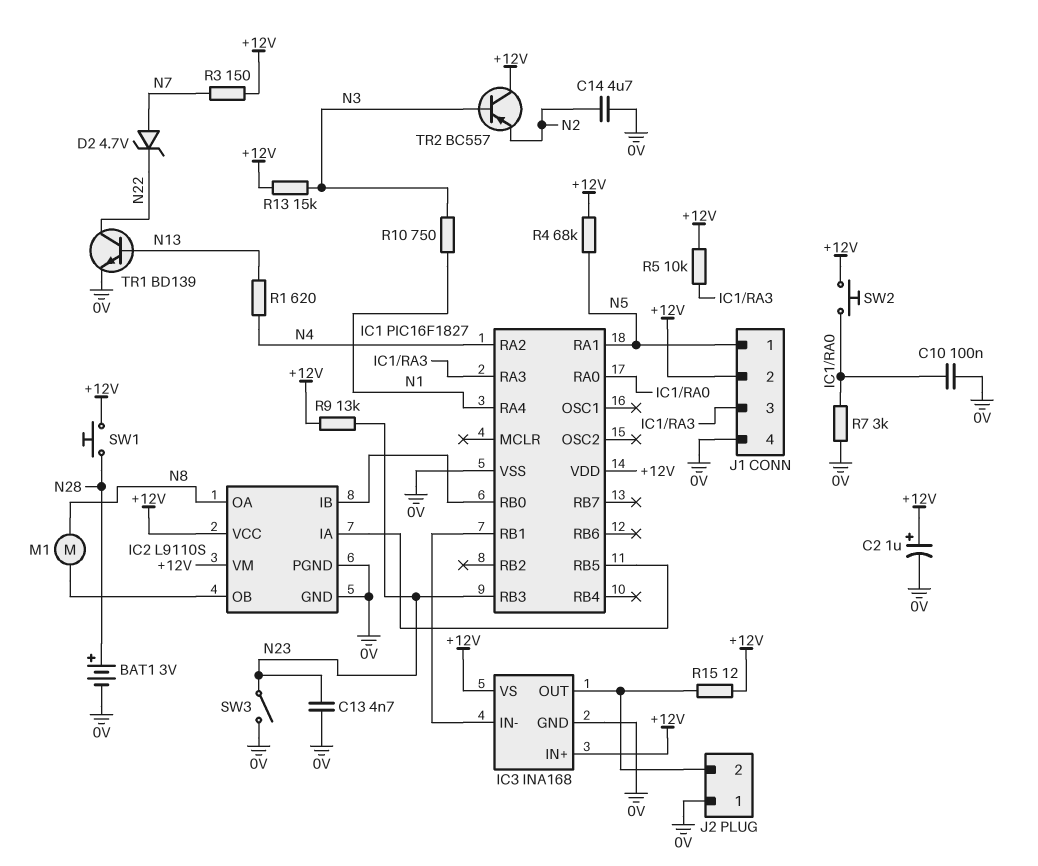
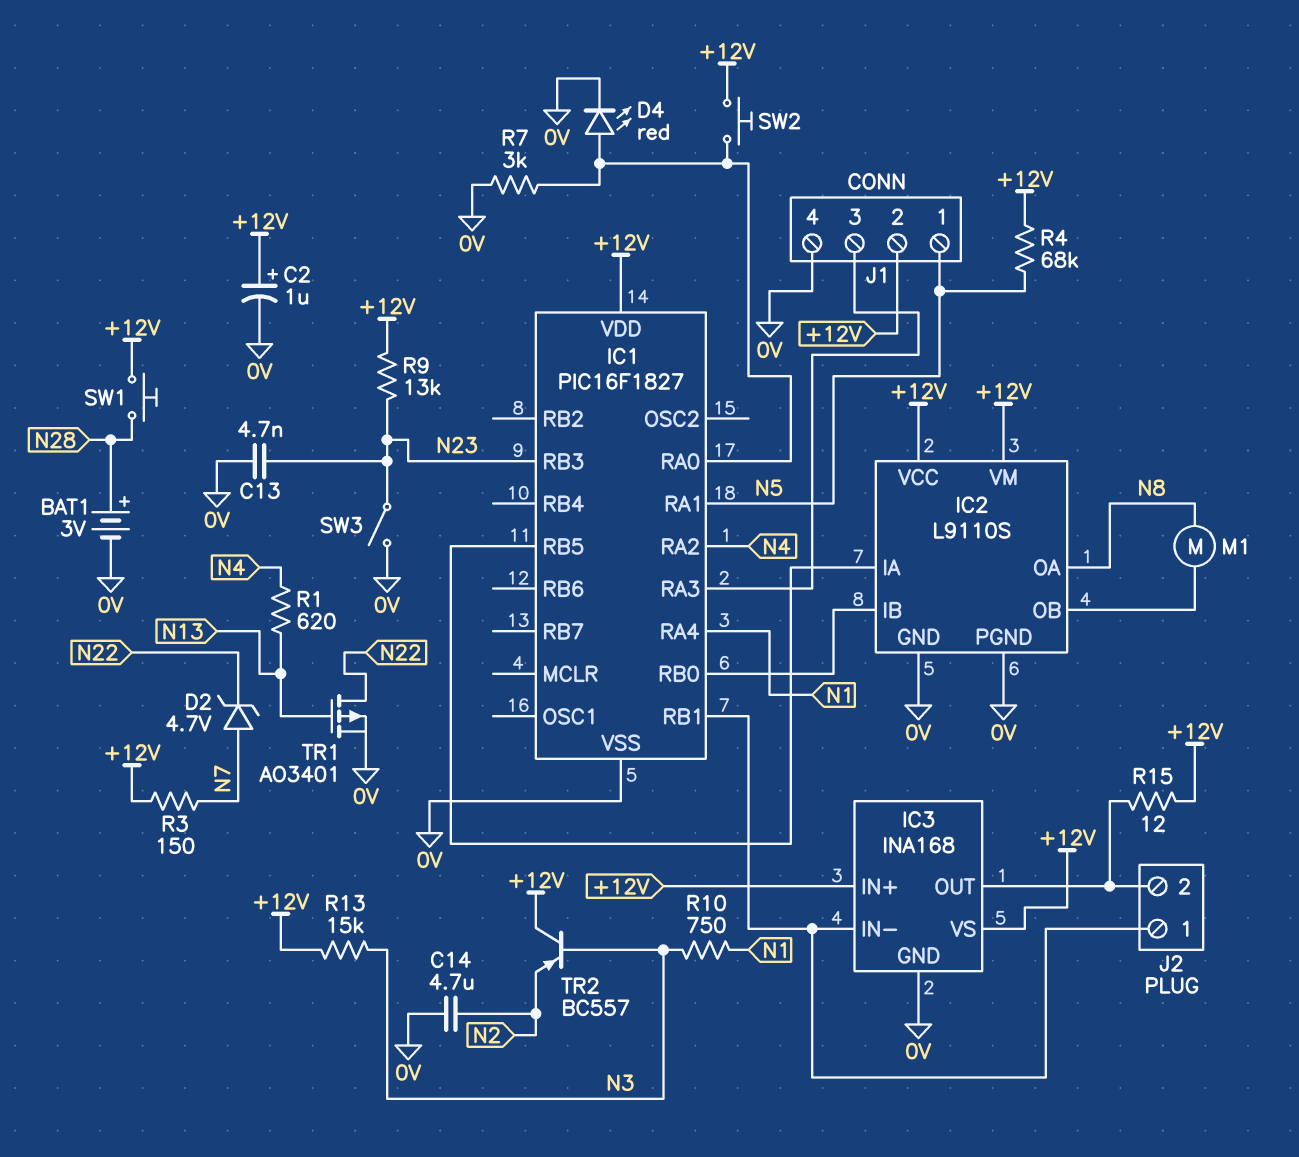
C10: 100nF (0V, IC1/RA0) -> none
D4: none -> LED red (A IC1/RA0, K 0V)
J2 pin 1: 0V -> IC1/RB1
R5: 10k (+12V, IC1/RA3) -> none
TR1: NPN BD139 (B N13, C N22, E 0V) -> PMOS AO3401 (G N13, D N22, S 0V)

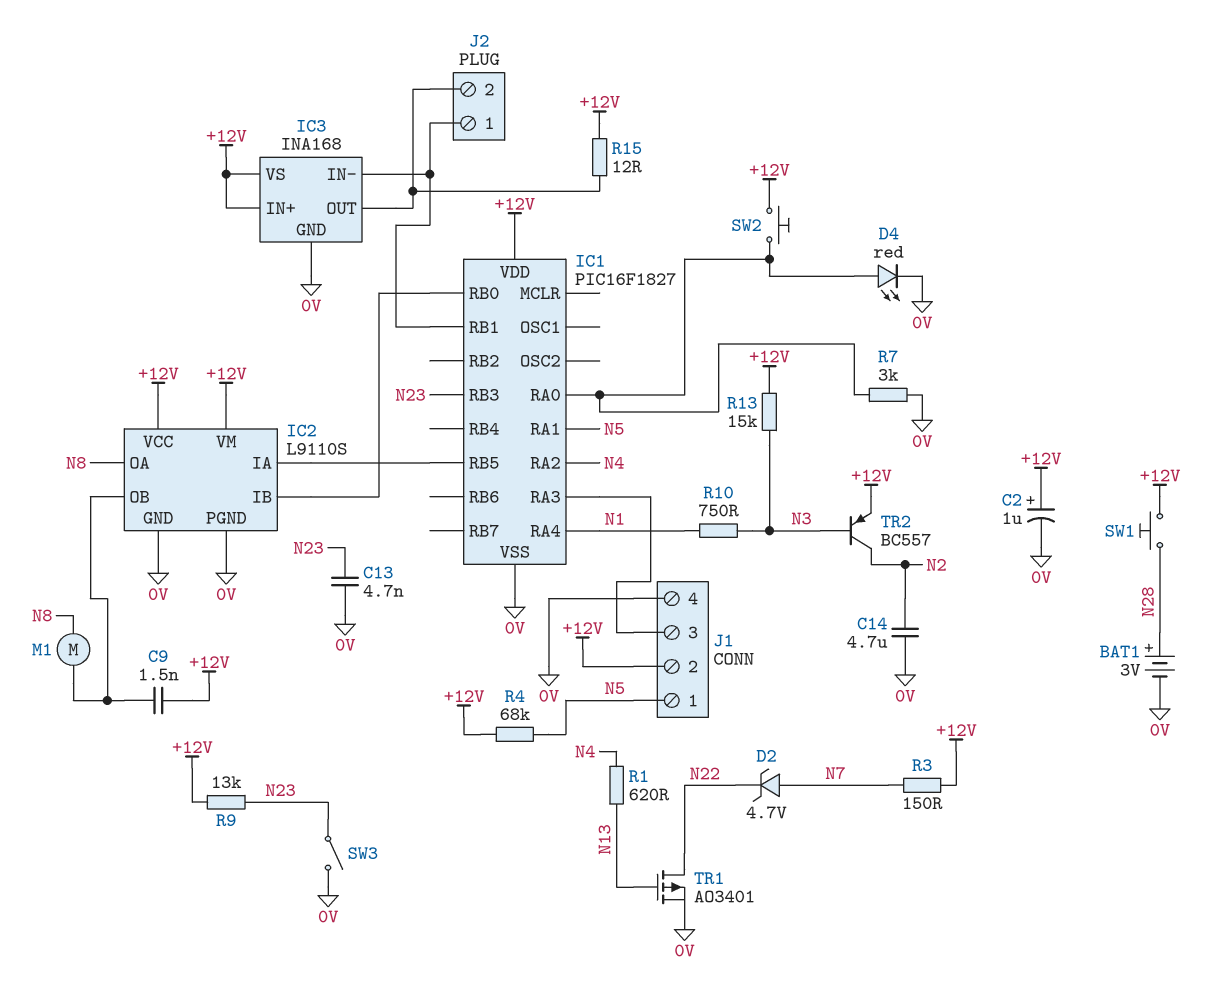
C9: none -> 1.5nF (+12V, IC2/OB)
TR2: PNP BC557 (B N3, C +12V, E N2) -> PNP BC557 (B N3, C N2, E +12V)

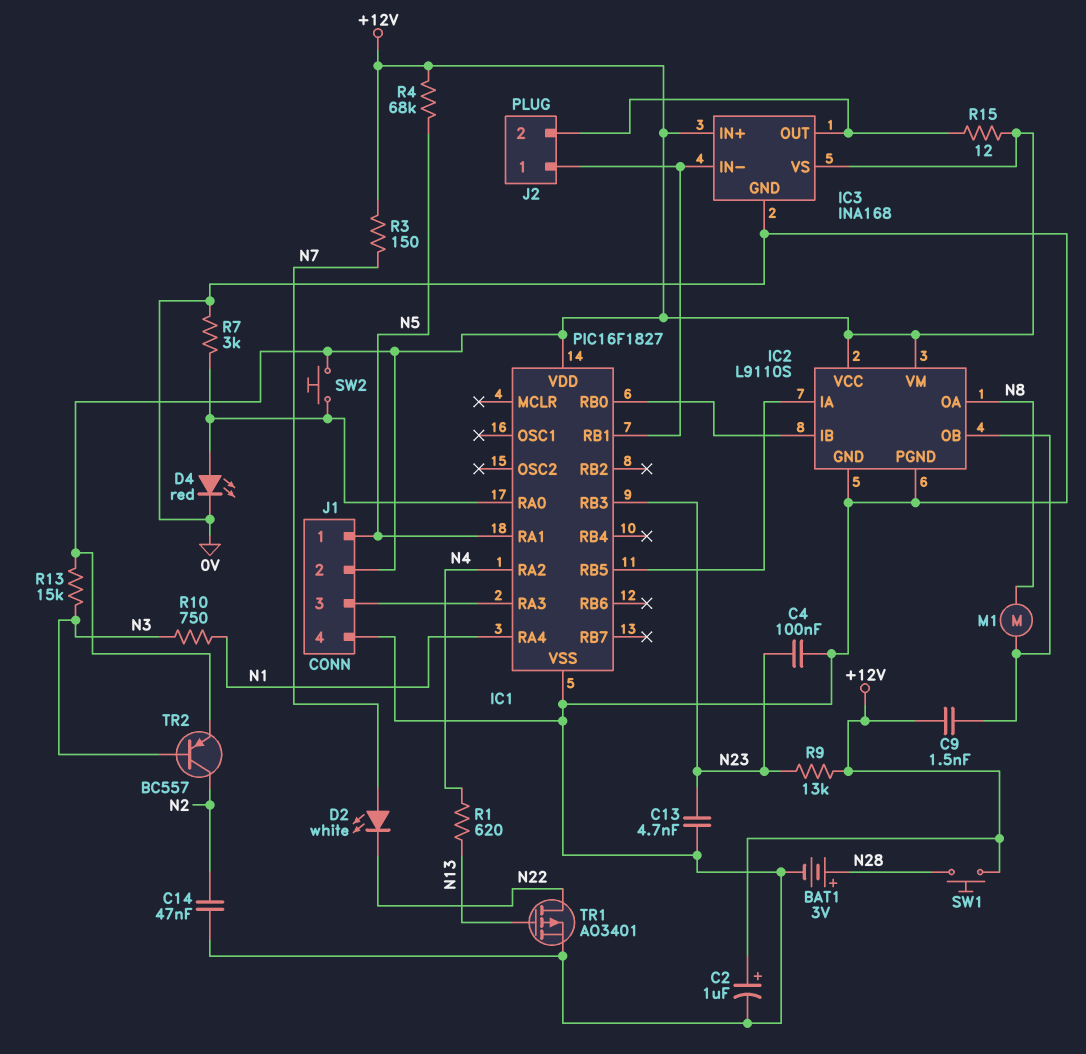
C4: none -> 100nF (0V, N23)
C14: 4.7uF (0V, N2) -> 47nF (0V, N2)
D2: zener 4.7V (A N7, K N22) -> LED white (A N7, K N22)
SW3: switch (0V, N23) -> none

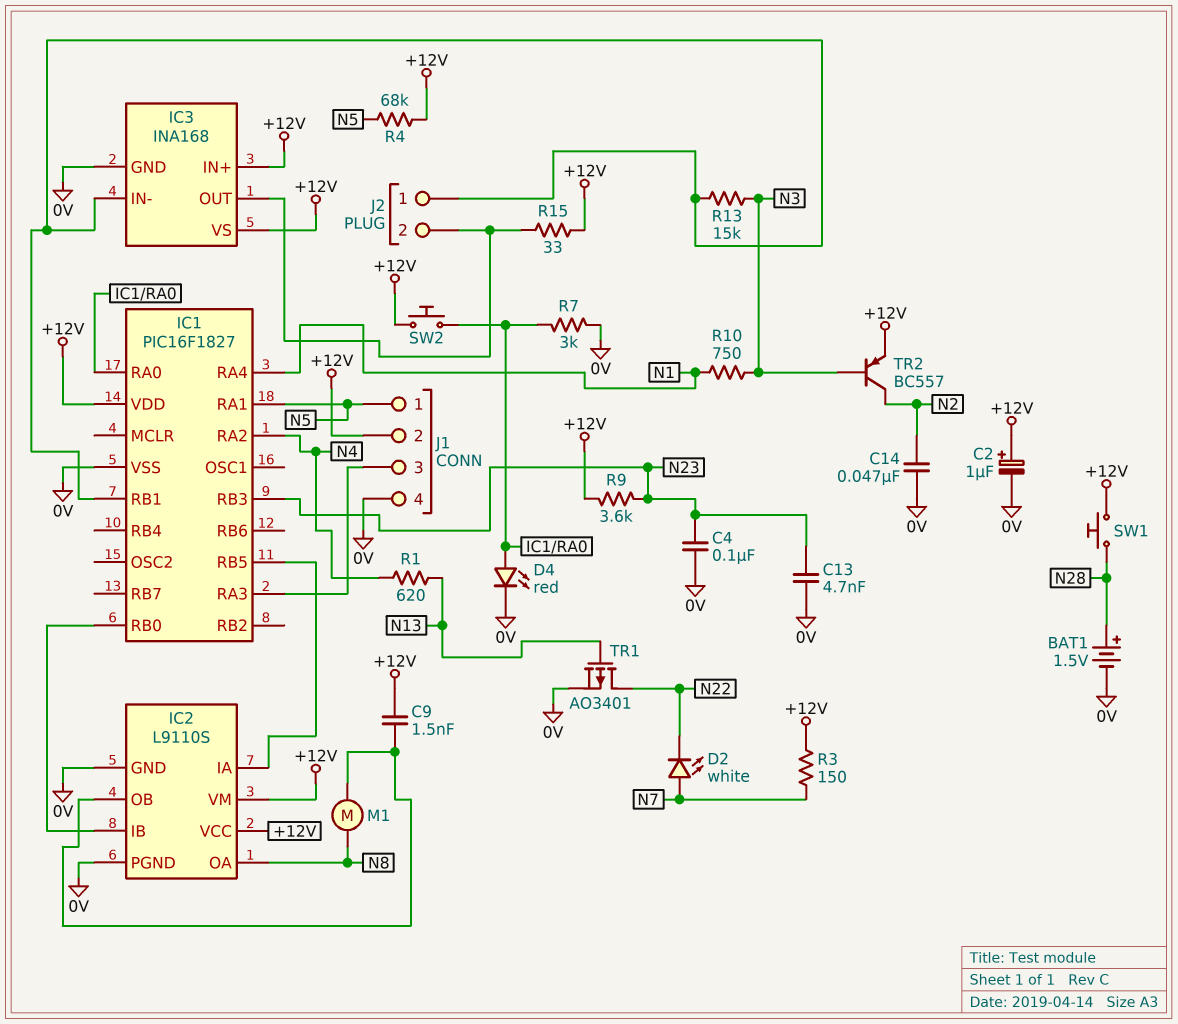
BAT1: 3V (plus N28, minus 0V) -> 1.5V (plus N28, minus 0V)
R9: 13k (+12V, N23) -> 3.6k (+12V, N23)
R13: 15k (+12V, N3) -> 15k (IC1/RB1, N3)
R15: 12 (+12V, IC3/OUT) -> 33 (+12V, IC3/OUT)

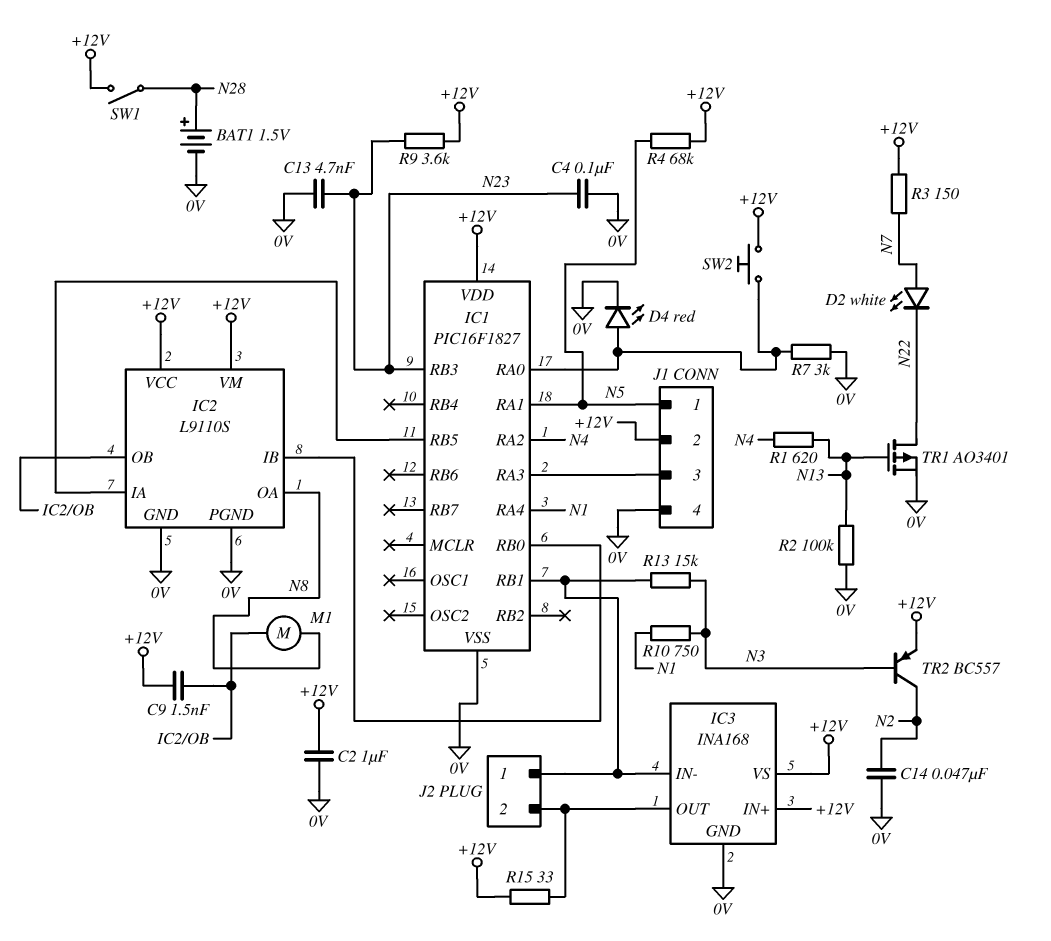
C2: 1uF (plus +12V, minus 0V) -> 1uF (+12V, 0V)
R2: none -> 100k (0V, N13)
SW1: button (+12V, N28) -> switch (+12V, N28)

